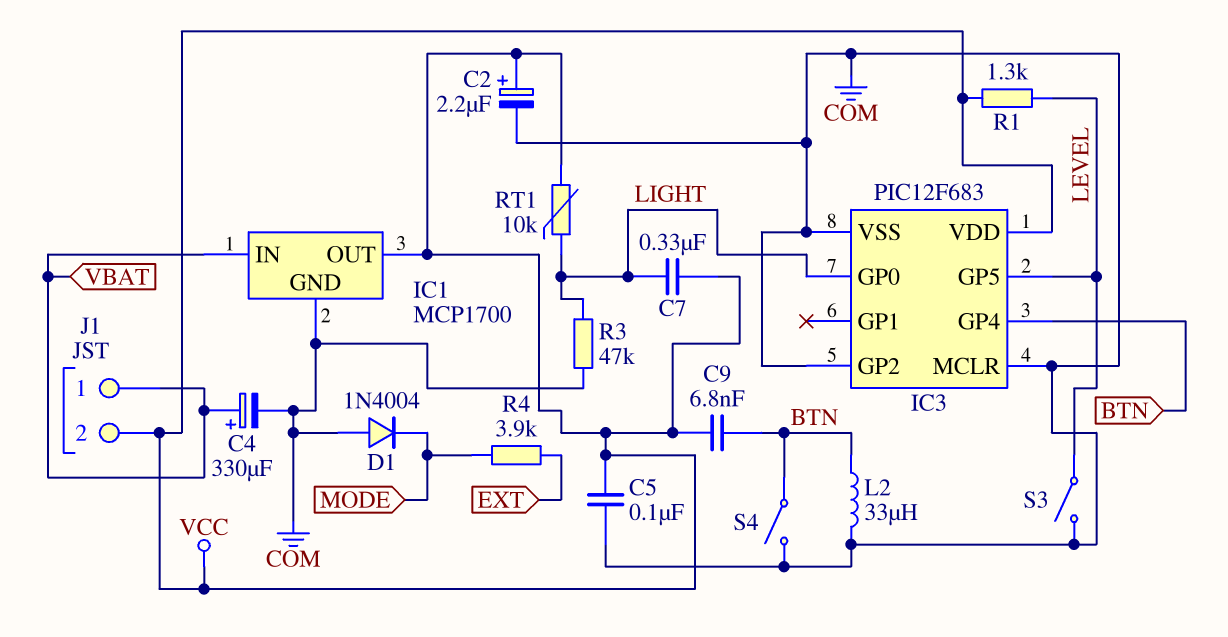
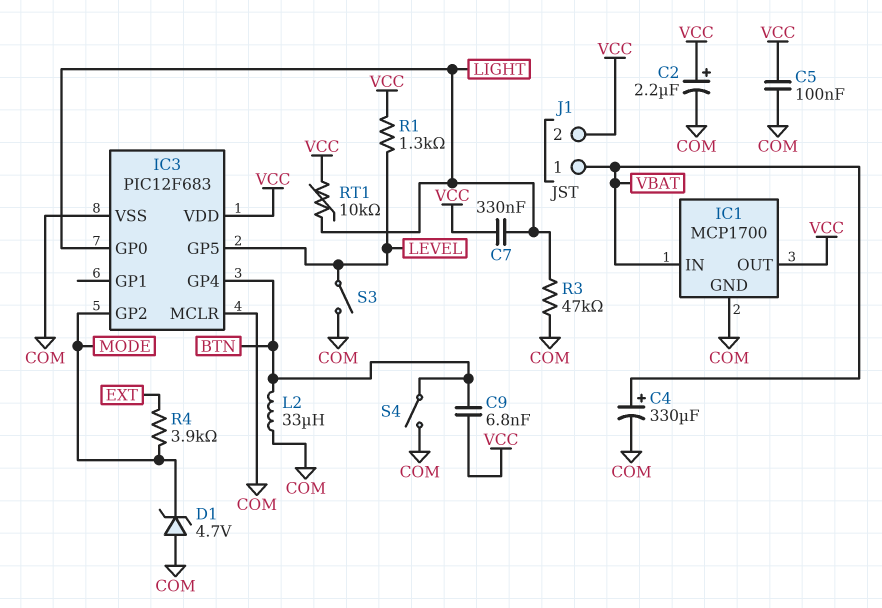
D1: diode 1N4004 (A COM, K MODE) -> zener 4.7V (A COM, K MODE)
IC3 pin GP2: COM -> MODE

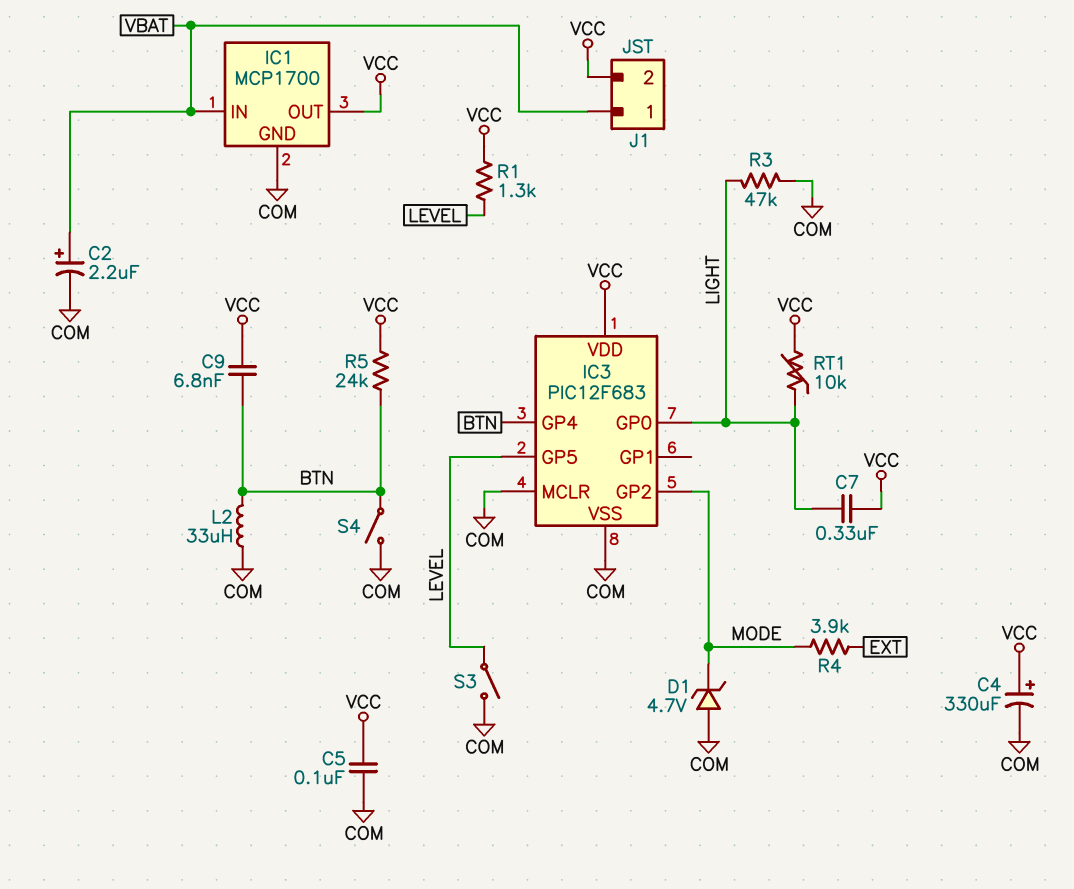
C2: 2.2uF (plus VCC, minus COM) -> 2.2uF (plus VBAT, minus COM)
C4: 330uF (plus VBAT, minus COM) -> 330uF (plus VCC, minus COM)
R5: none -> 24k (BTN, VCC)

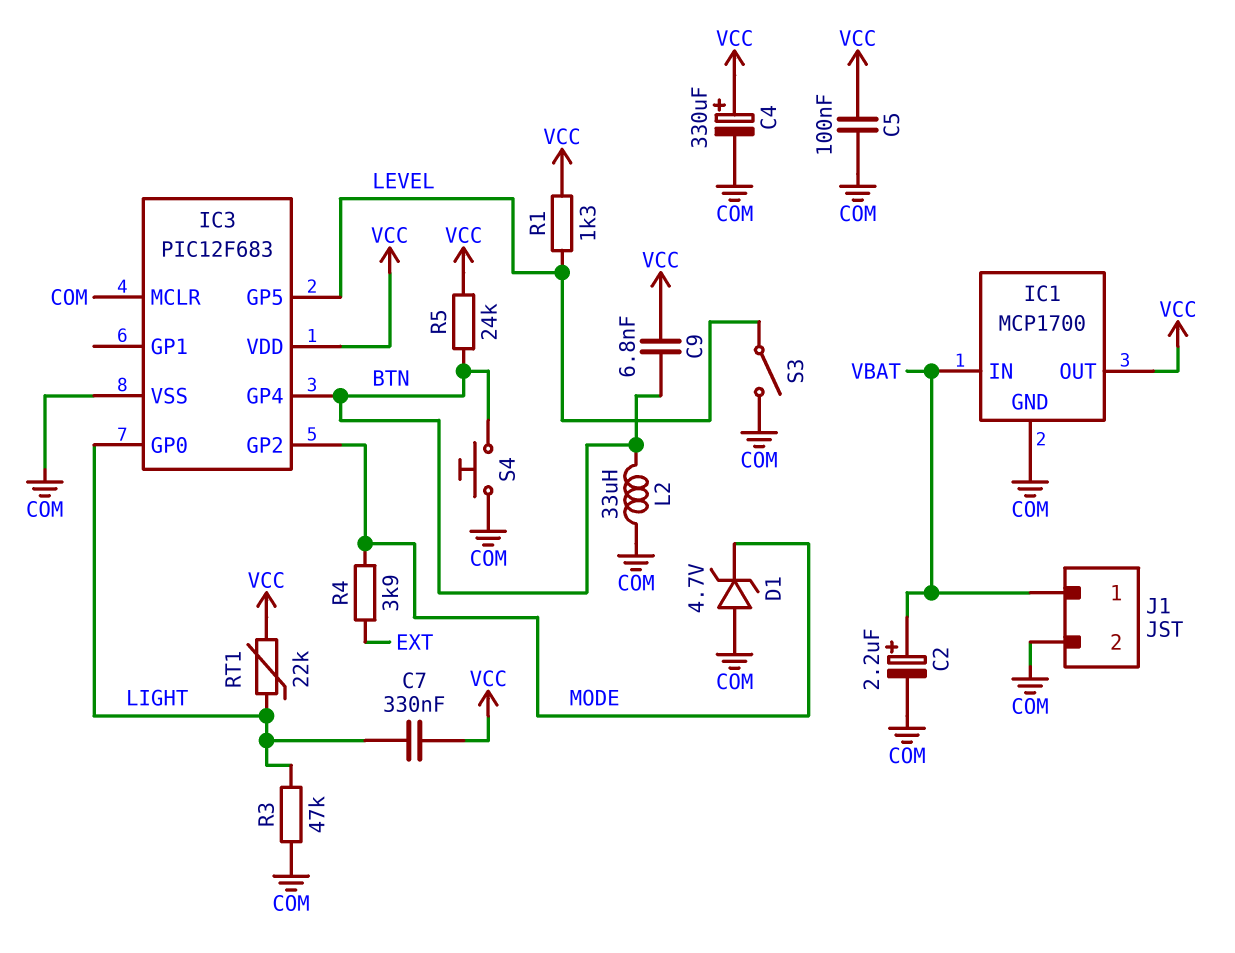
J1 pin 2: VCC -> COM
RT1: 10k (LIGHT, VCC) -> 22k (LIGHT, VCC)
S4: switch (BTN, COM) -> button (BTN, COM)

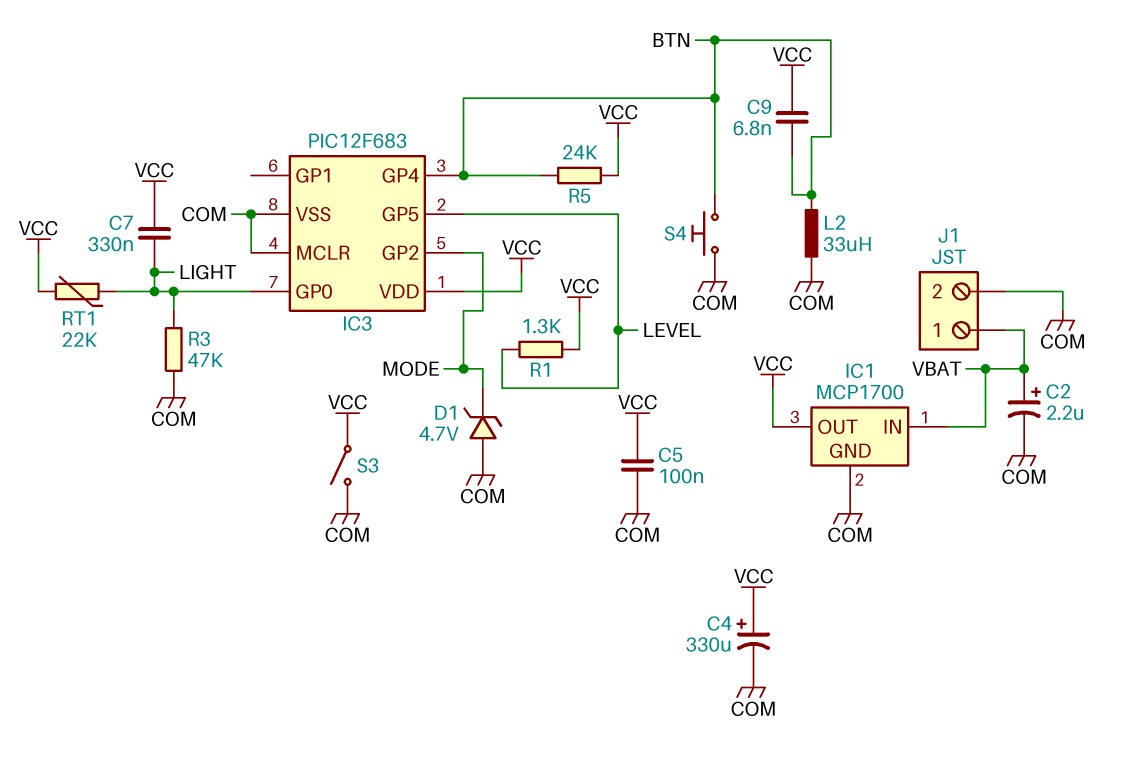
R4: 3.9k (EXT, MODE) -> none
S3: switch (COM, LEVEL) -> switch (COM, VCC)

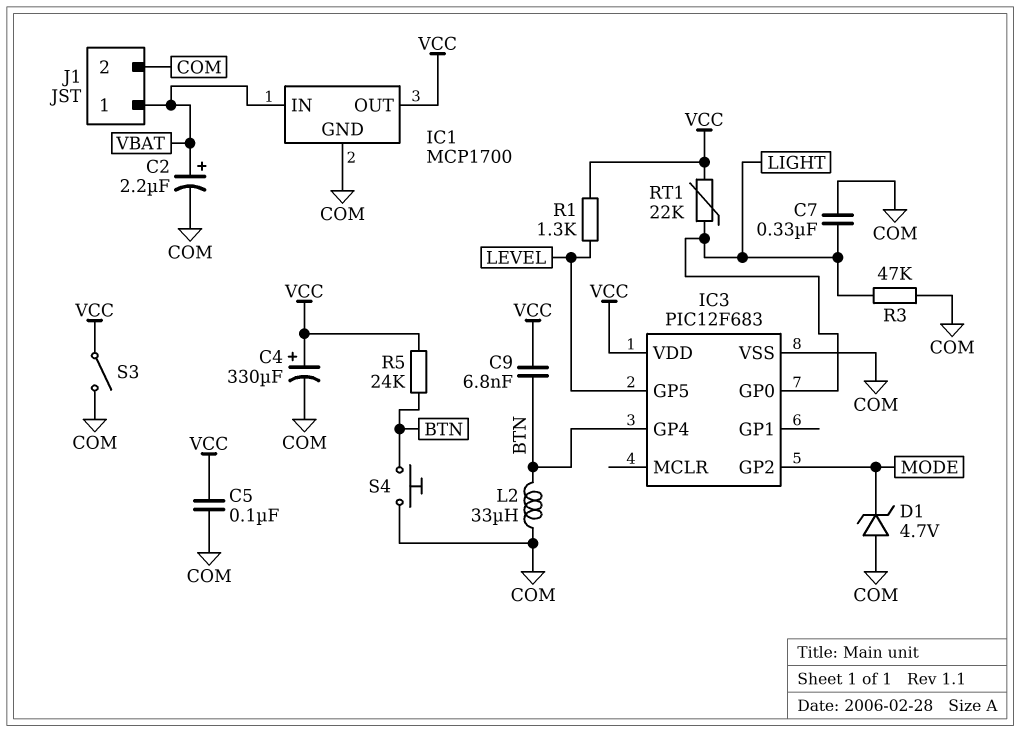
C7: 330nF (LIGHT, VCC) -> 330nF (COM, LIGHT)
IC3 pin MCLR: COM -> none

